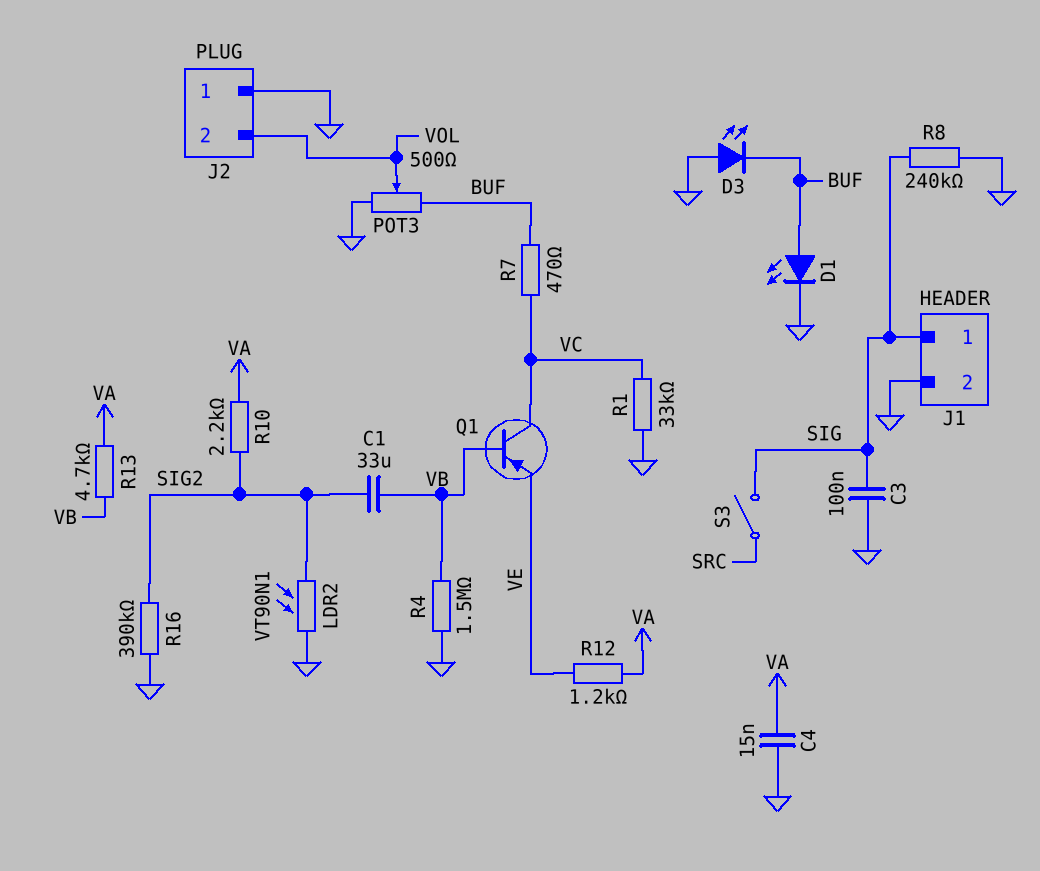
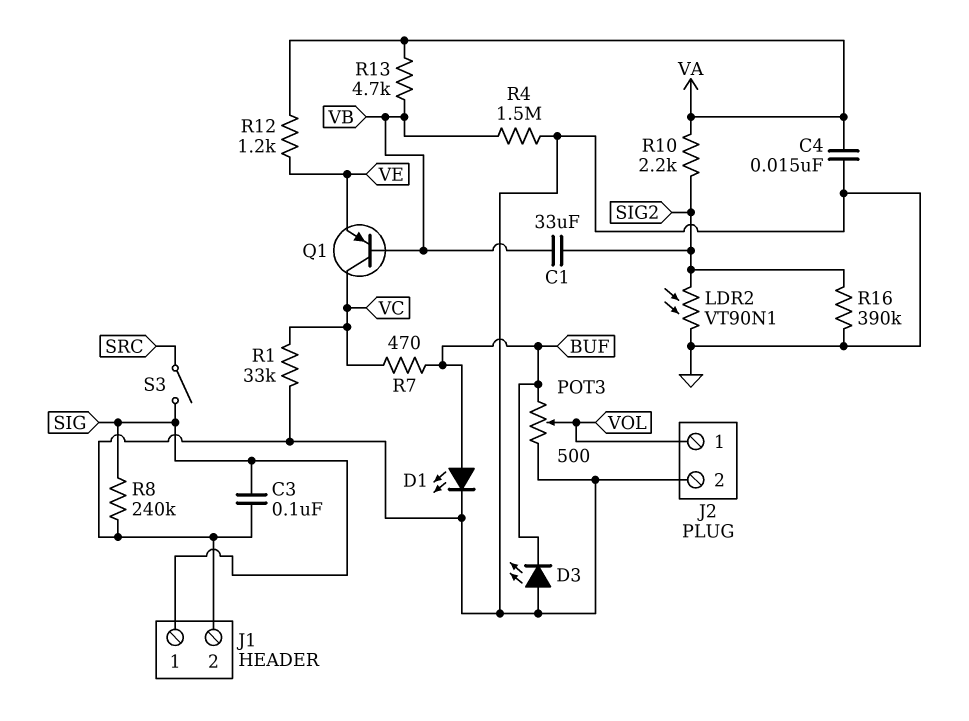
J2 pin 1: GND -> VOL
J2 pin 2: VOL -> GND

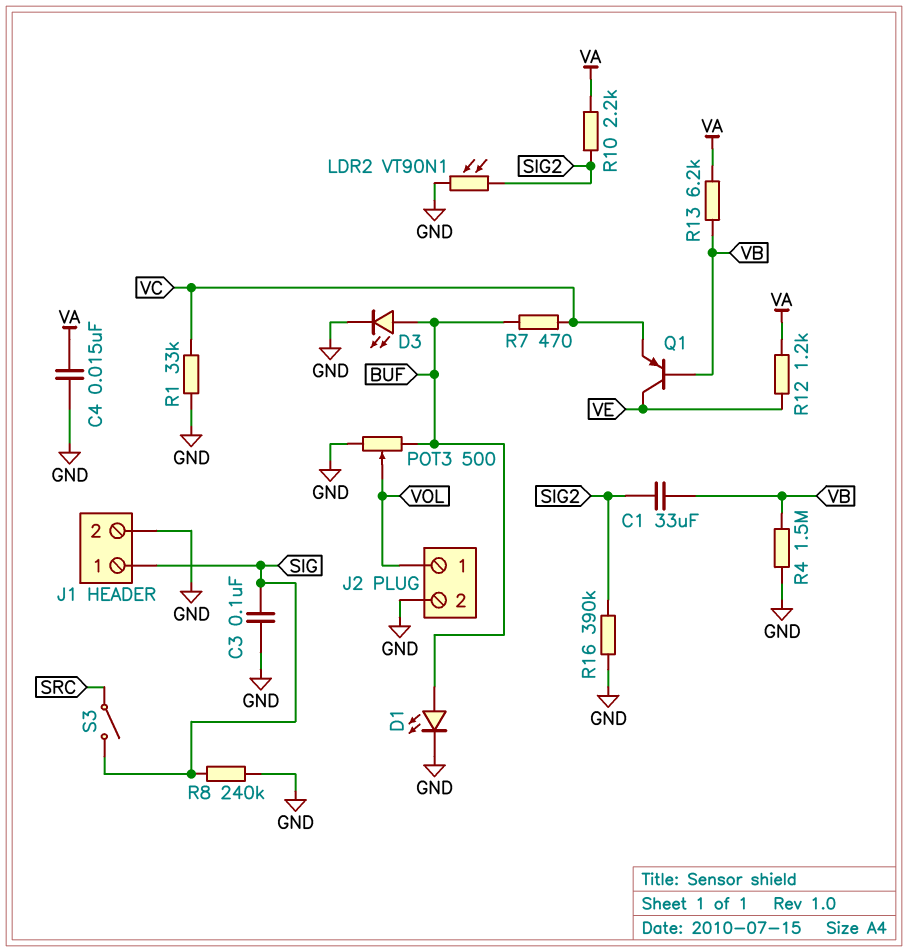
D3: LED (A GND, K BUF) -> LED (A BUF, K GND)
Q1: PNP (B VB, C VC, E VE) -> PNP (B VB, C VE, E VC)
R13: 4.7k (VA, VB) -> 6.2k (VA, VB)

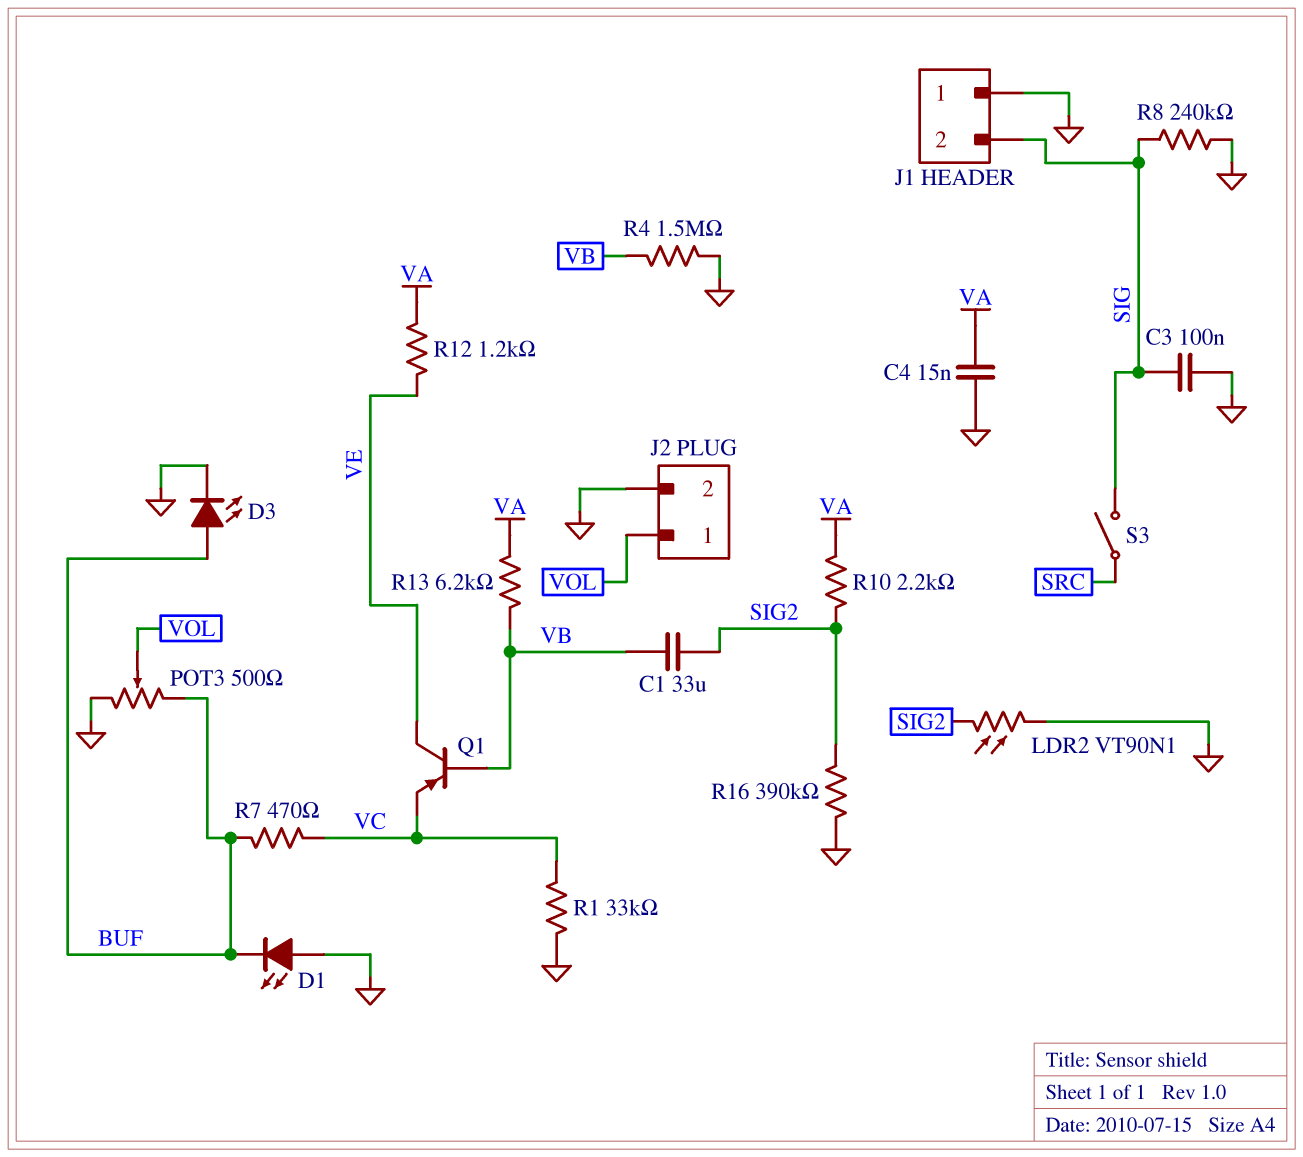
D1: LED (A BUF, K GND) -> LED (A GND, K BUF)
J1 pin 1: SIG -> GND
J1 pin 2: GND -> SIG

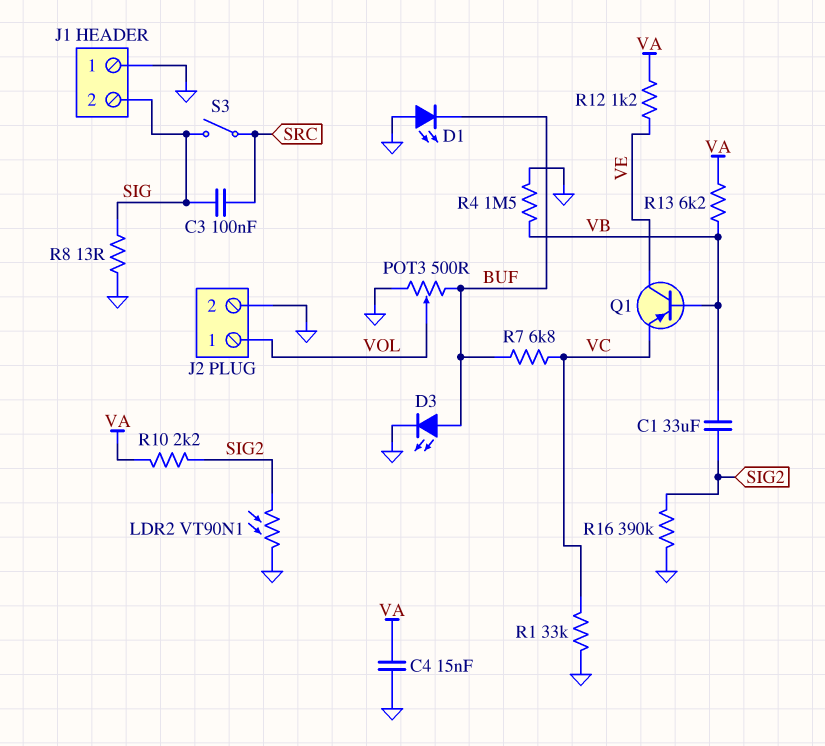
C3: 100nF (GND, SIG) -> 100nF (SIG, SRC)
R7: 470 (BUF, VC) -> 6.8k (BUF, VC)
R8: 240k (GND, SIG) -> 13 (GND, SIG)

